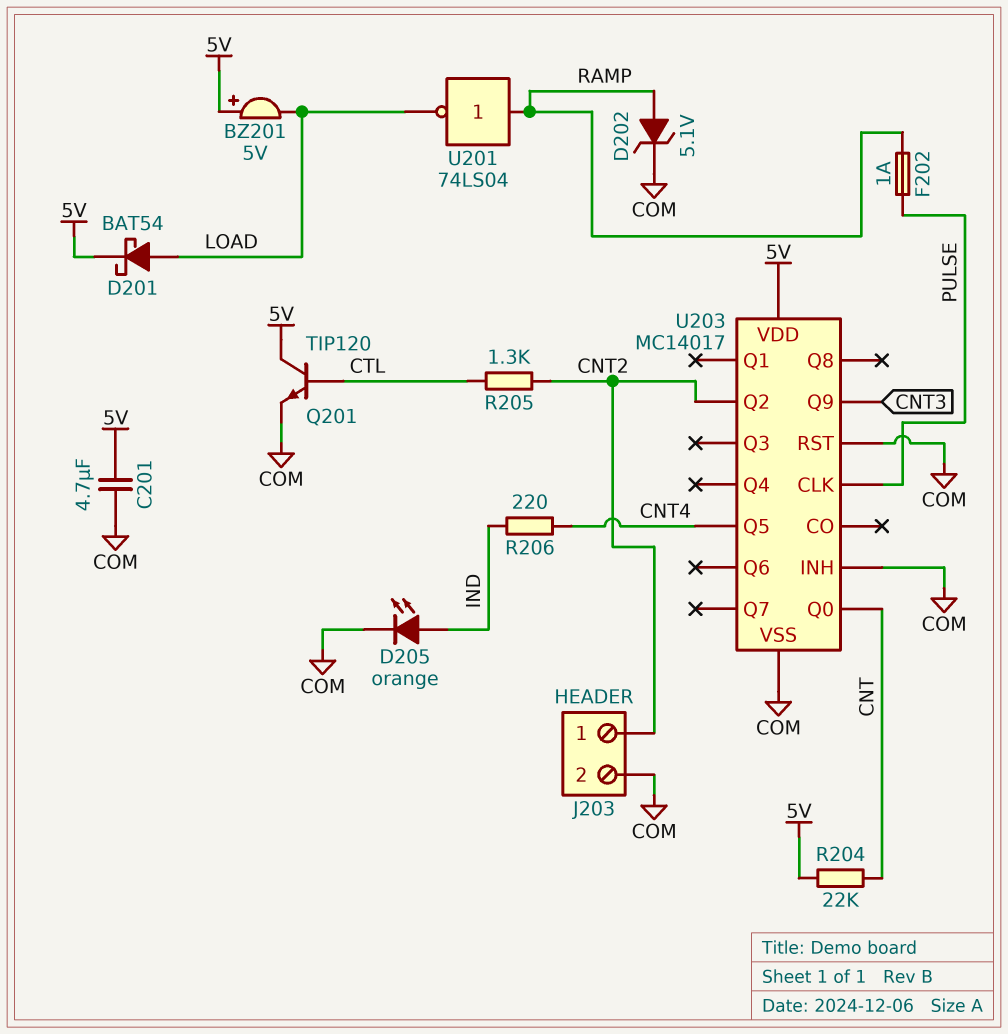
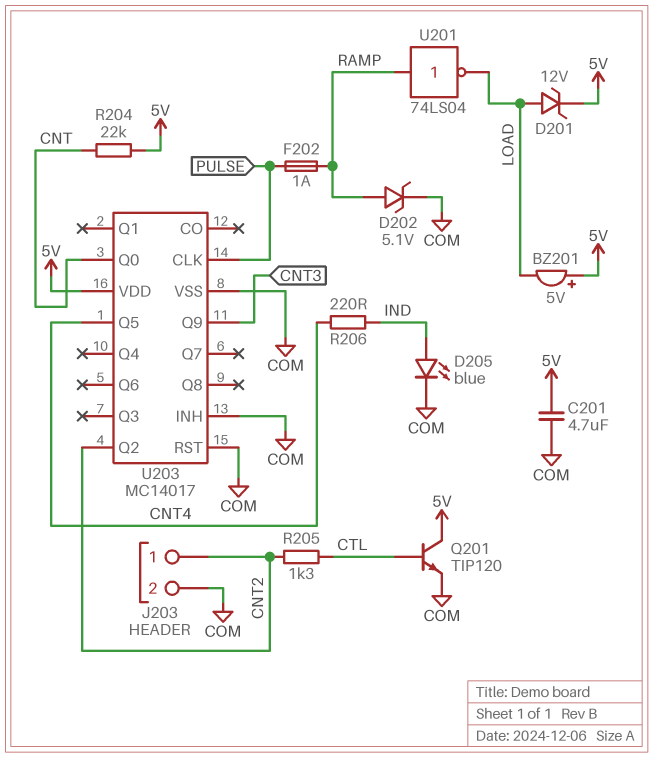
D201: schottky BAT54 (A LOAD, K 5V) -> zener 12V (A LOAD, K 5V)
D205: LED orange (A IND, K COM) -> LED blue (A IND, K COM)

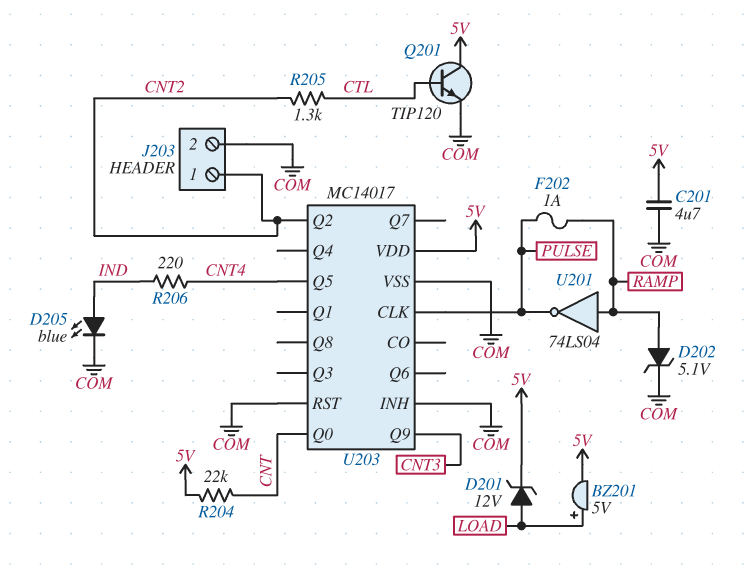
BZ201: buzzer 5V (plus 5V, minus LOAD) -> buzzer 5V (plus LOAD, minus 5V)
U201: NOT 74LS04 (in RAMP, out LOAD) -> NOT 74LS04 (in RAMP, out PULSE)

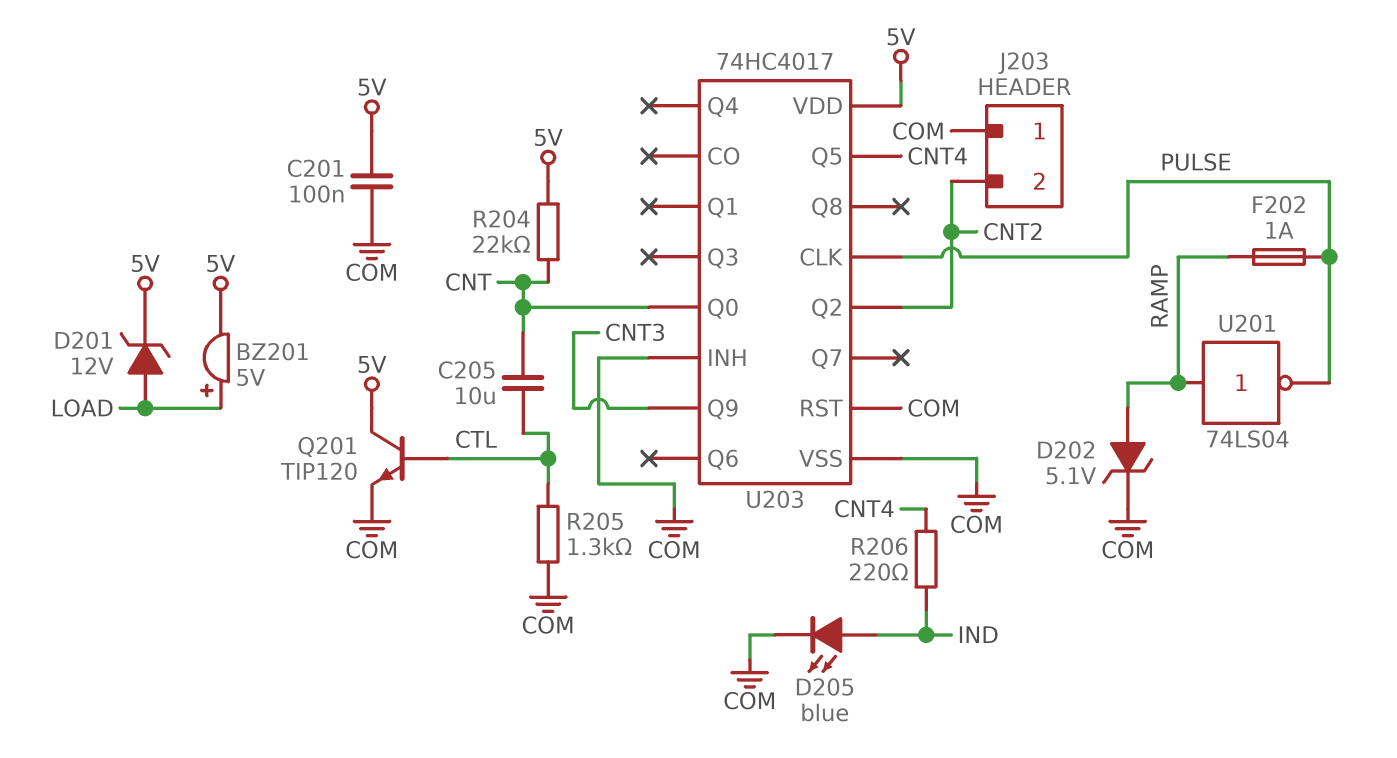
C201: 4.7uF (5V, COM) -> 100nF (5V, COM)
C205: none -> 10uF (CNT, CTL)
J203 pin 1: CNT2 -> COM
J203 pin 2: COM -> CNT2
R205: 1.3k (CNT2, CTL) -> 1.3k (COM, CTL)
U203: MC14017 -> 74HC4017

